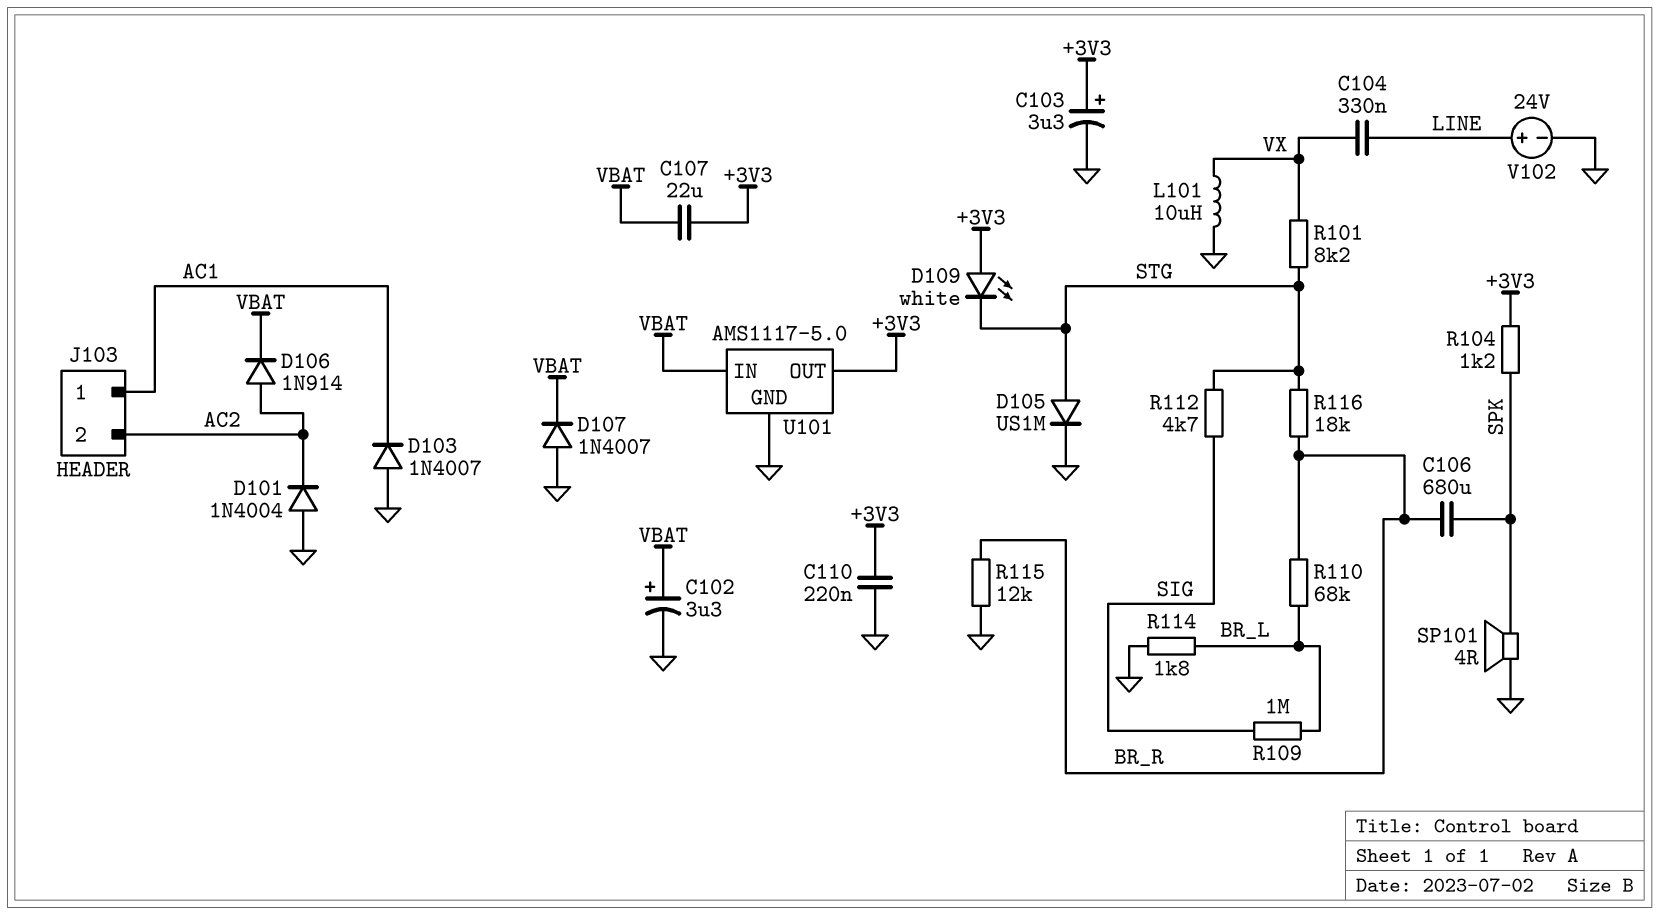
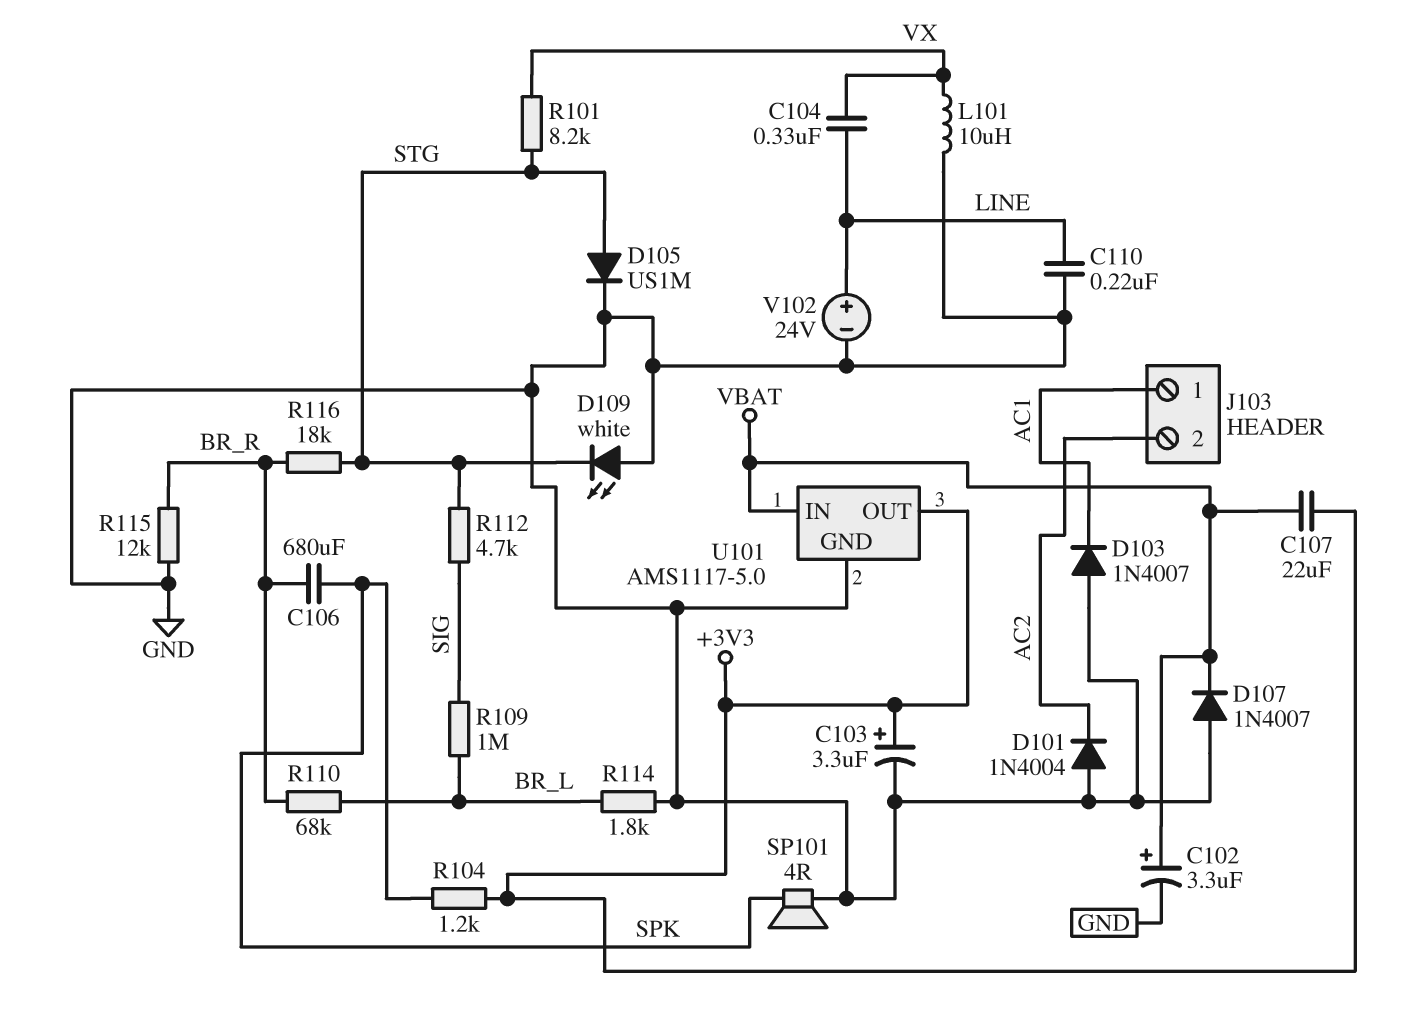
C110: 220nF (+3V3, GND) -> 220nF (GND, LINE)
D106: diode 1N914 (A AC2, K VBAT) -> none
D109: LED white (A +3V3, K STG) -> LED white (A GND, K STG)

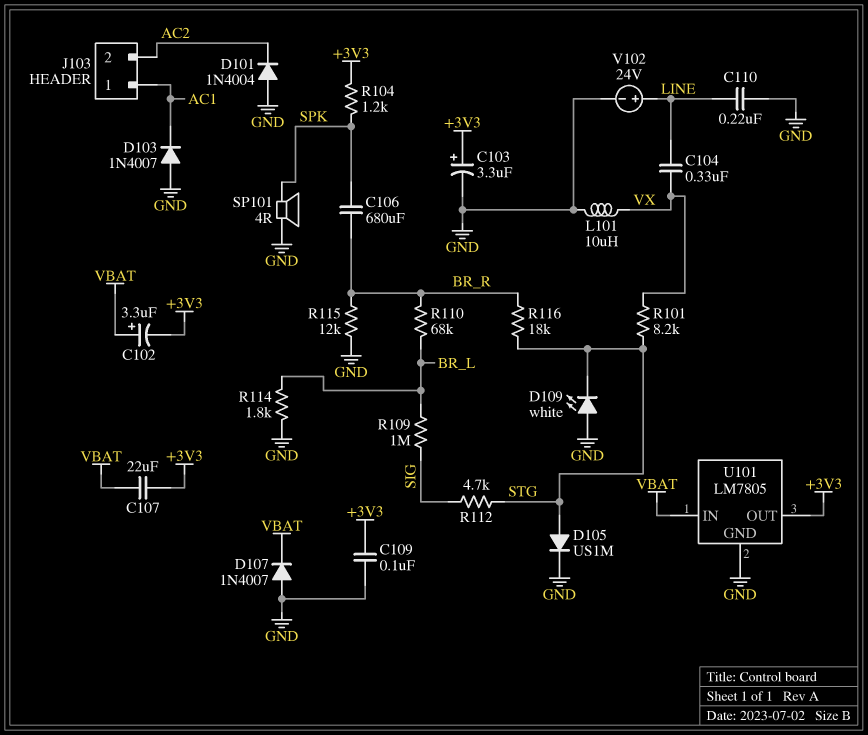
C102: 3.3uF (plus VBAT, minus GND) -> 3.3uF (plus VBAT, minus +3V3)
C109: none -> 100nF (+3V3, GND)
U101: AMS1117-5.0 -> LM7805

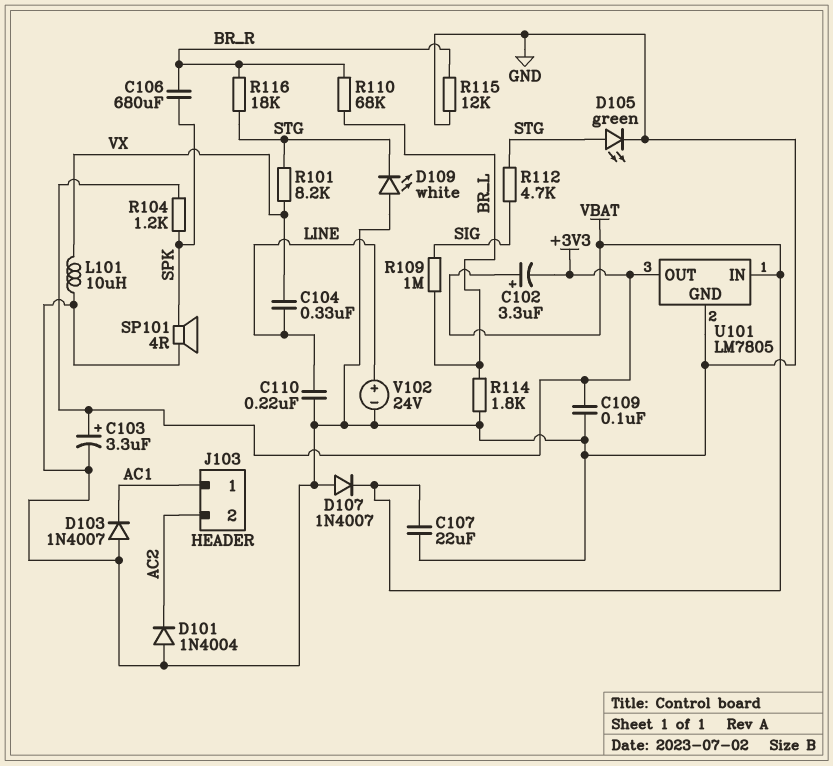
C107: 22uF (+3V3, VBAT) -> 22uF (GND, VBAT)
D105: diode US1M (A STG, K GND) -> LED green (A STG, K GND)

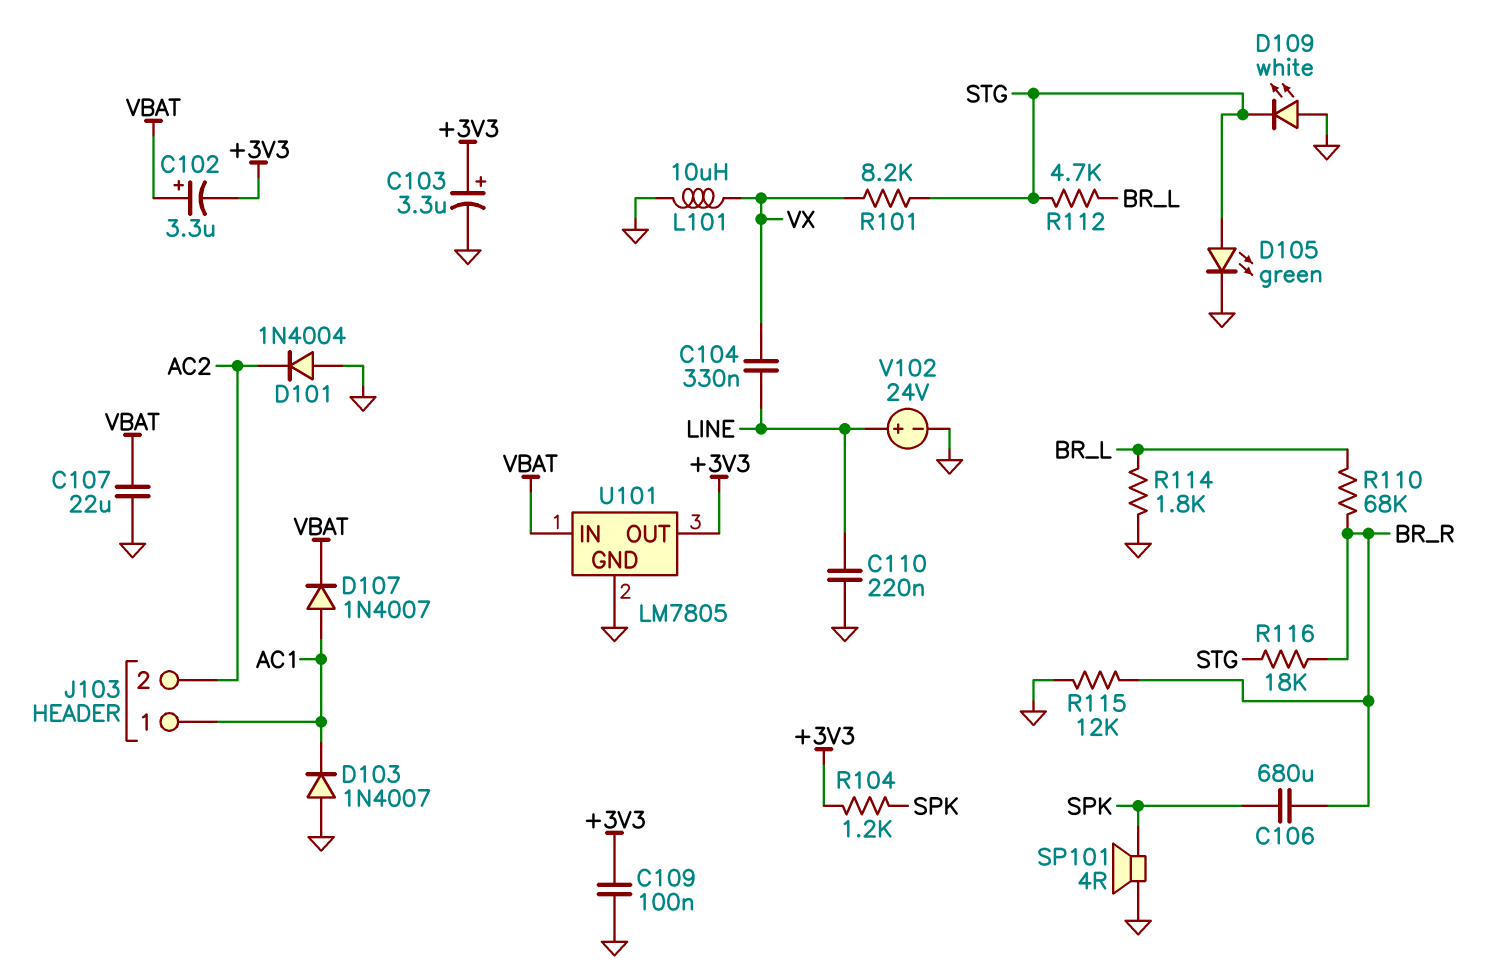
D107: diode 1N4007 (A GND, K VBAT) -> diode 1N4007 (A AC1, K VBAT)
R109: 1M (BR_L, SIG) -> none
R112: 4.7k (SIG, STG) -> 4.7k (BR_L, STG)

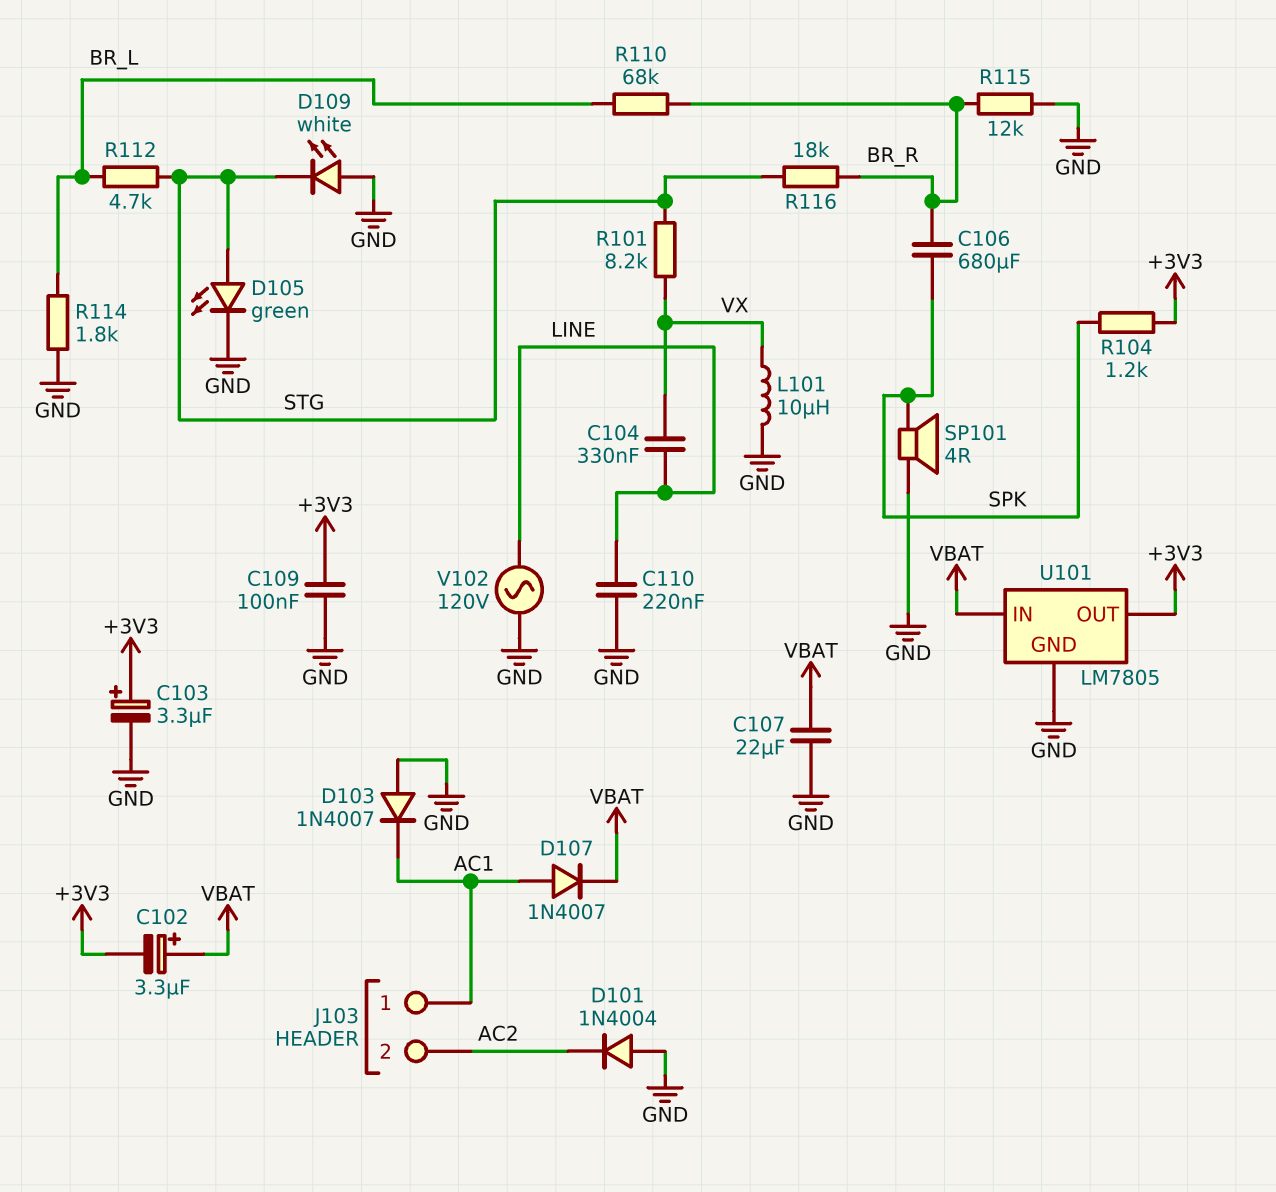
V102: 24V (plus LINE, minus GND) -> AC 120V (GND, LINE)

